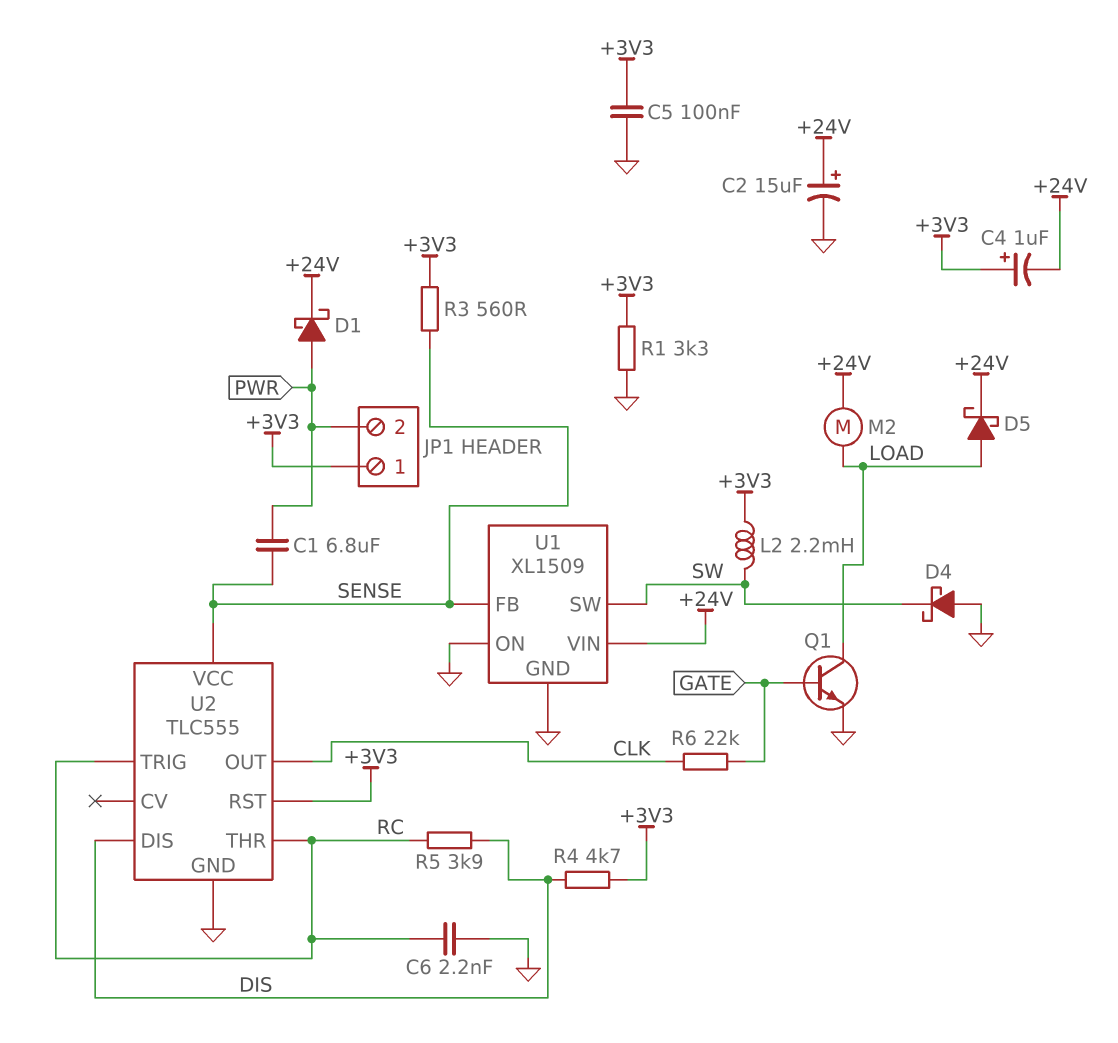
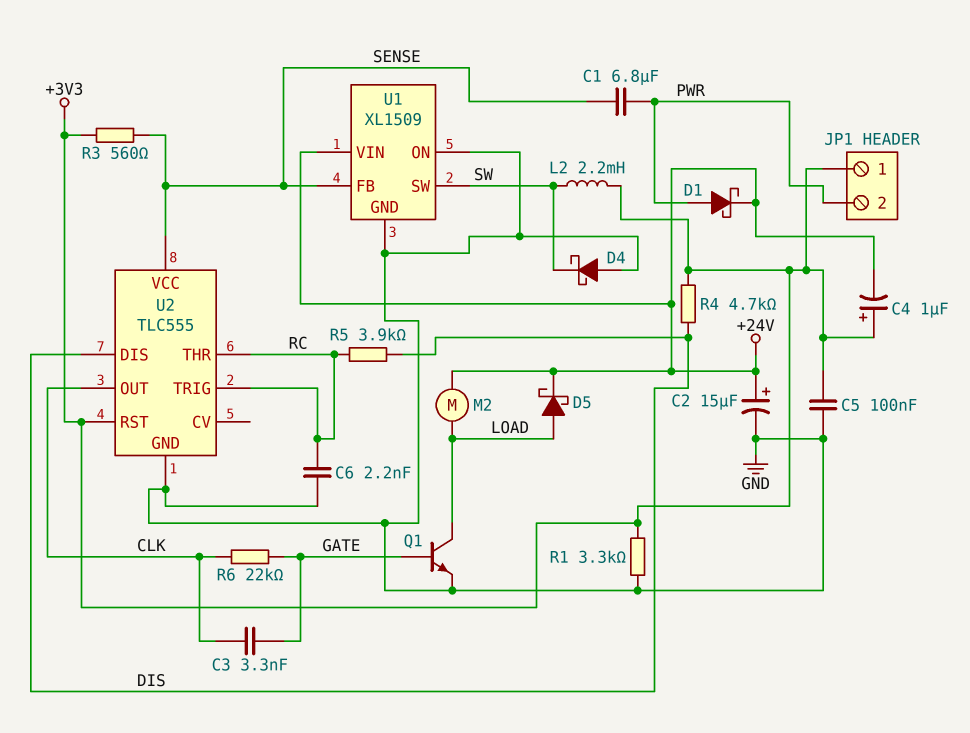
C3: none -> 3.3nF (CLK, GATE)

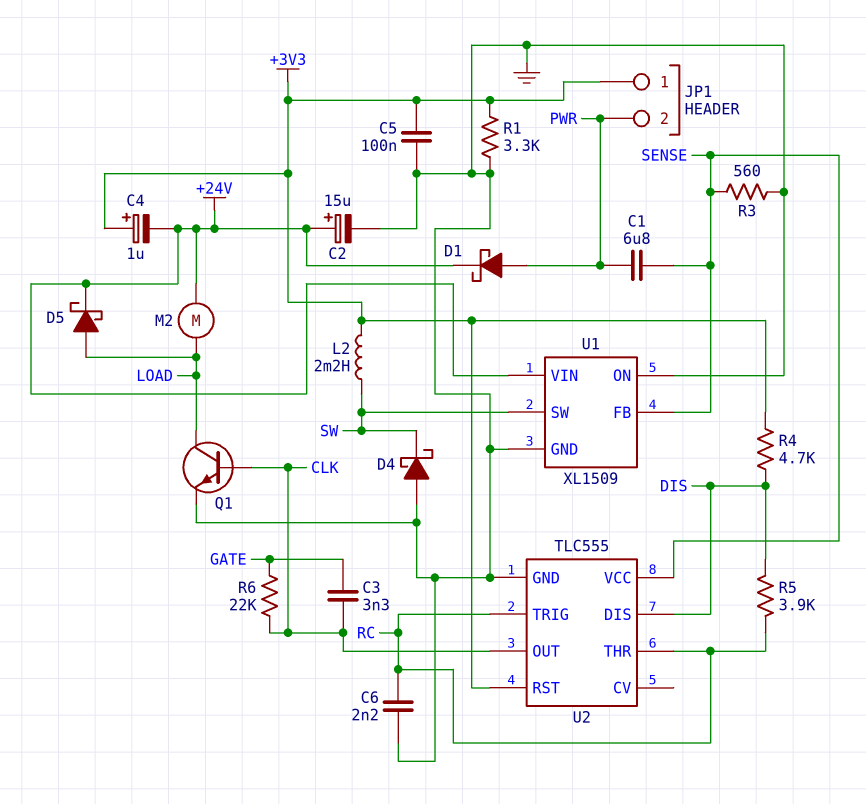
Q1: NPN (B GATE, C LOAD, E GND) -> NPN (B CLK, C LOAD, E GND)
R3: 560 (+3V3, SENSE) -> 560 (GND, SENSE)

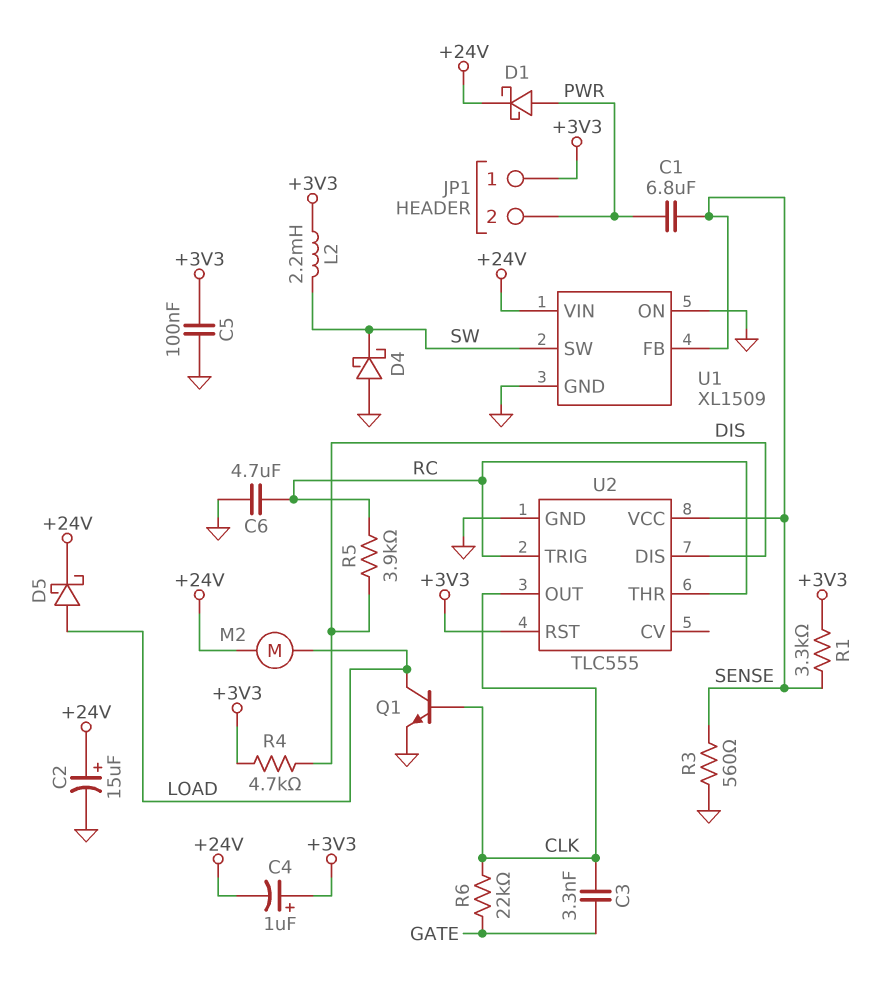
C6: 2.2nF (GND, RC) -> 4.7uF (GND, RC)
R1: 3.3k (+3V3, GND) -> 3.3k (+3V3, SENSE)

